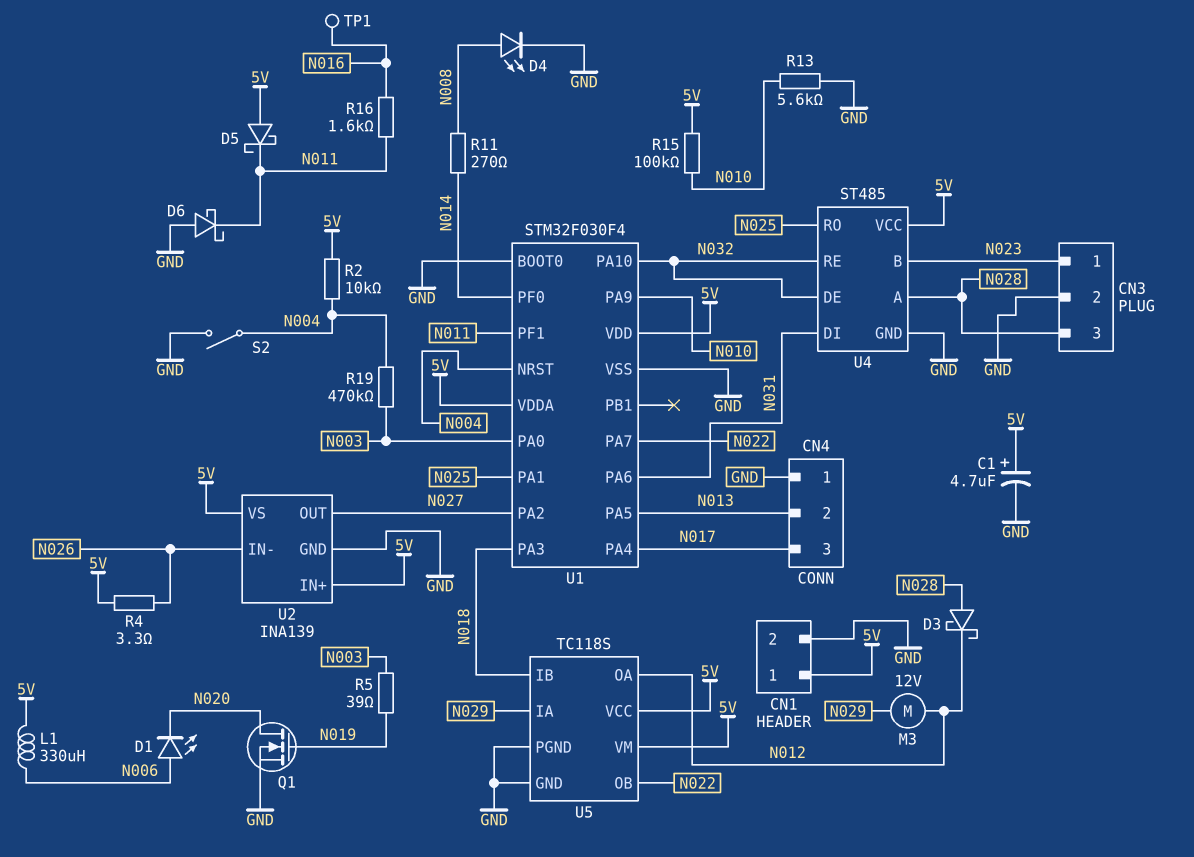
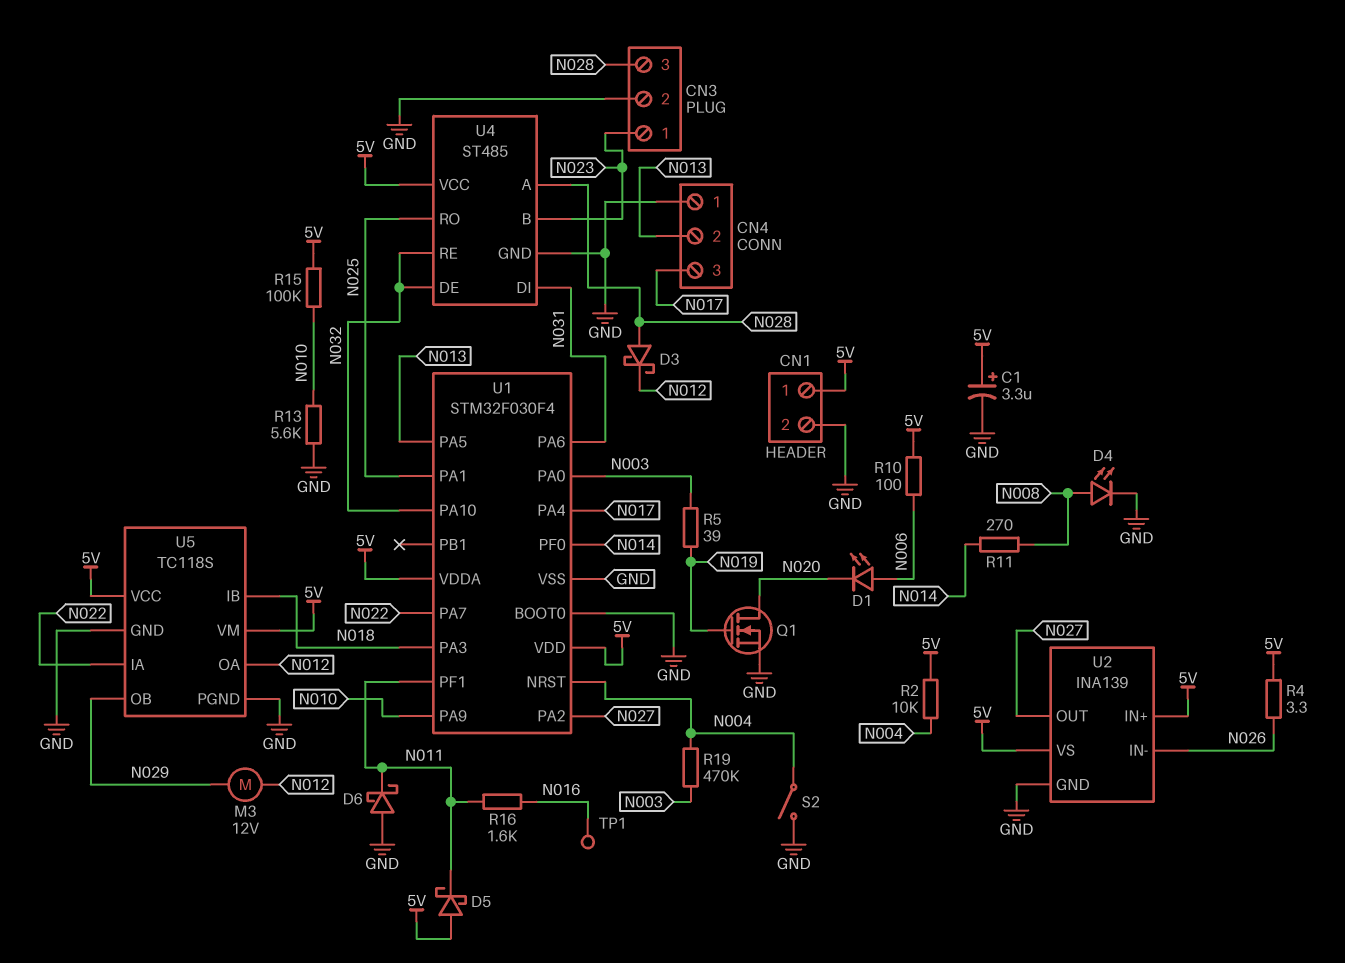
C1: 4.7uF (plus 5V, minus GND) -> 3.3uF (plus 5V, minus GND)
L1: 330uH (5V, N006) -> none
R10: none -> 100 (5V, N006)
U5 pin IA: N029 -> N022
U5 pin OB: N022 -> N029

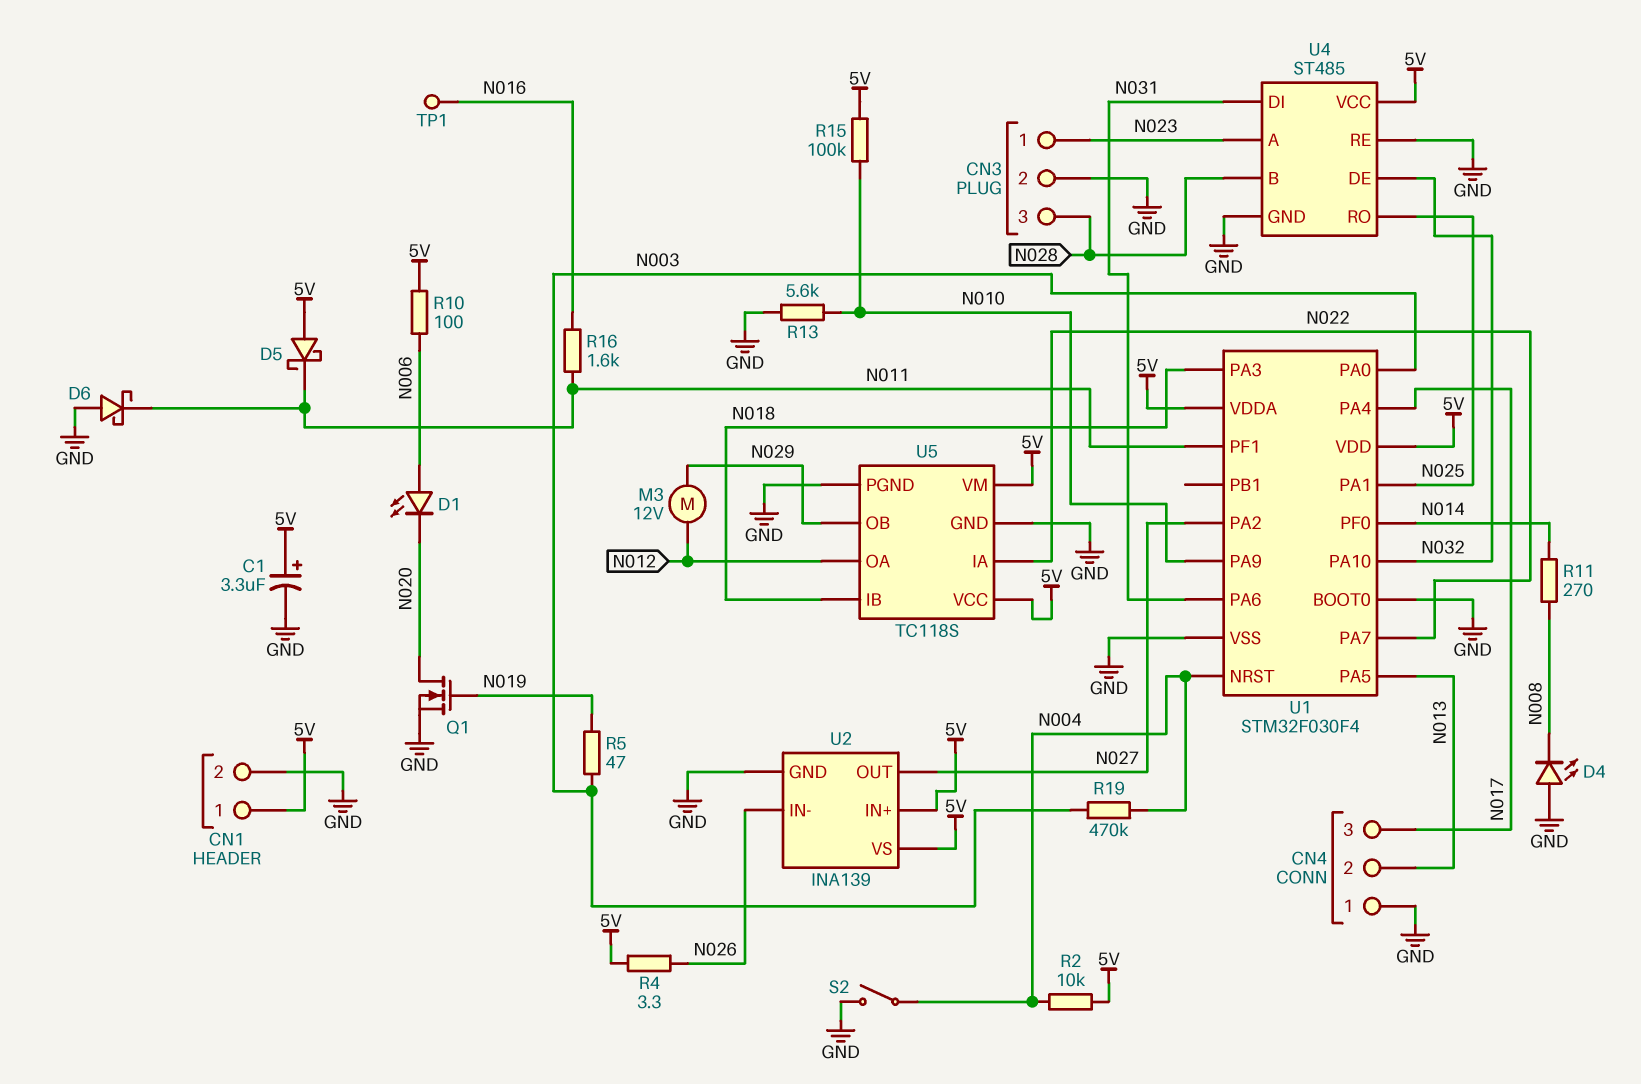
D3: schottky (A N028, K N012) -> none
D4: LED (A N008, K GND) -> LED (A GND, K N008)
R5: 39 (N003, N019) -> 47 (N003, N019)
U4 pin A: N028 -> N023
U4 pin B: N023 -> N028
U4 pin RE: N032 -> GND

